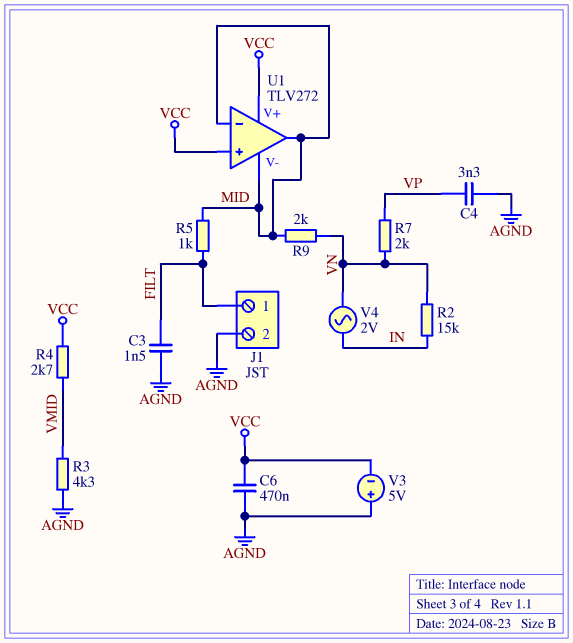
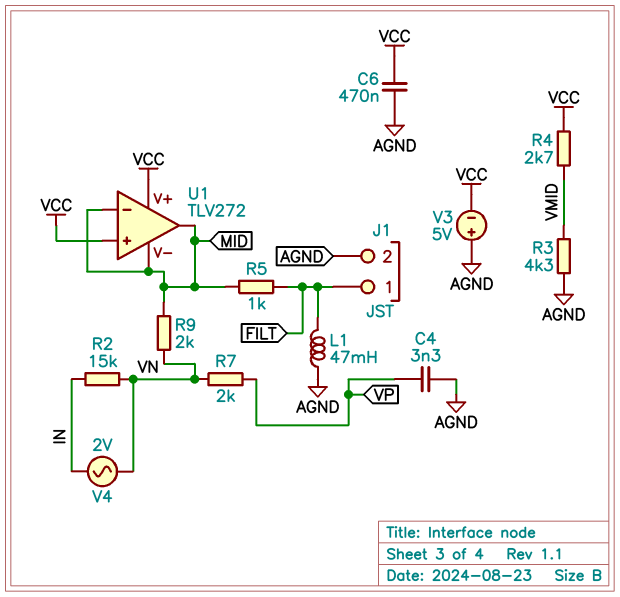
C3: 1.5nF (AGND, FILT) -> none
L1: none -> 47mH (AGND, FILT)

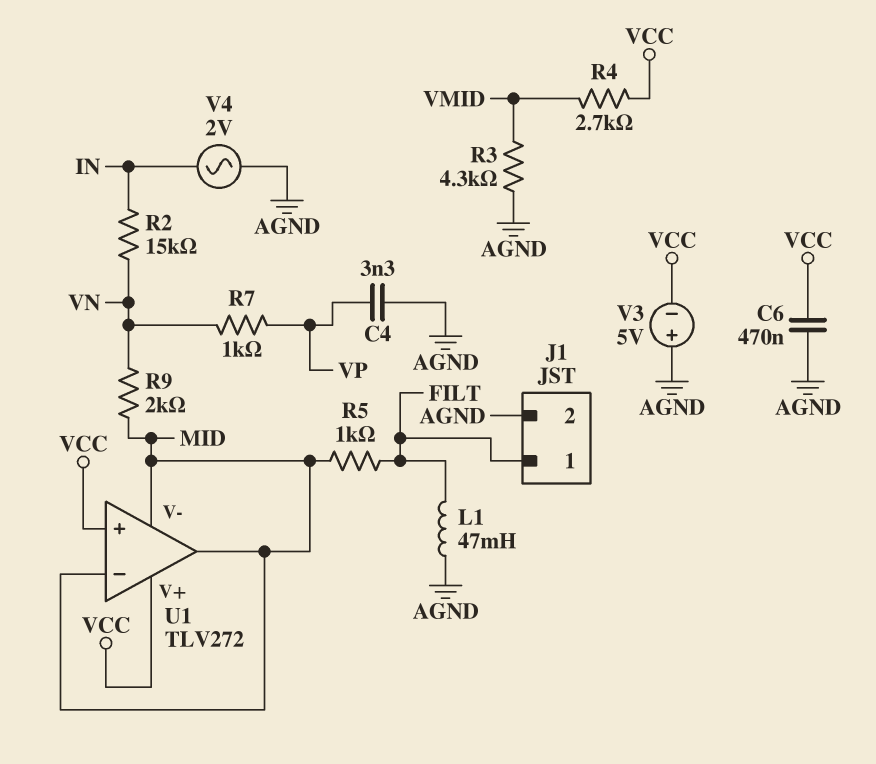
R7: 2k (VN, VP) -> 1k (VN, VP)
V4: AC 2V (IN, VN) -> AC 2V (AGND, IN)

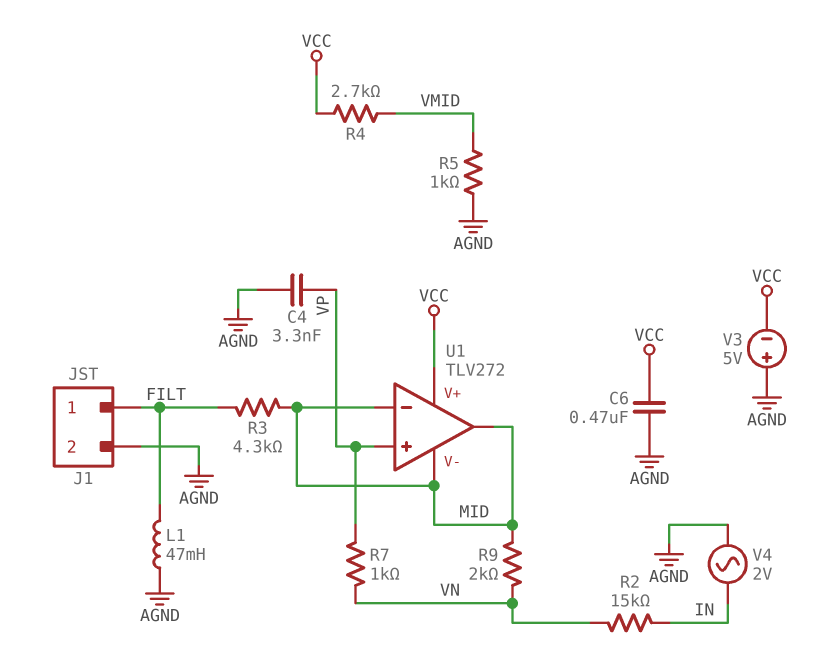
R3: 4.3k (AGND, VMID) -> 4.3k (FILT, MID)
R5: 1k (FILT, MID) -> 1k (AGND, VMID)
U1 pin in+: VCC -> VP

